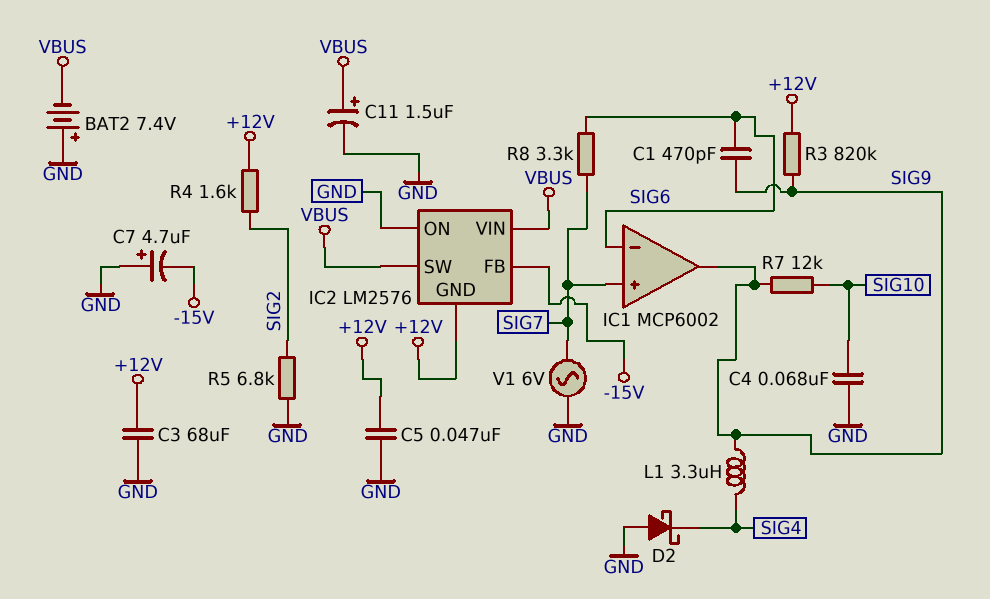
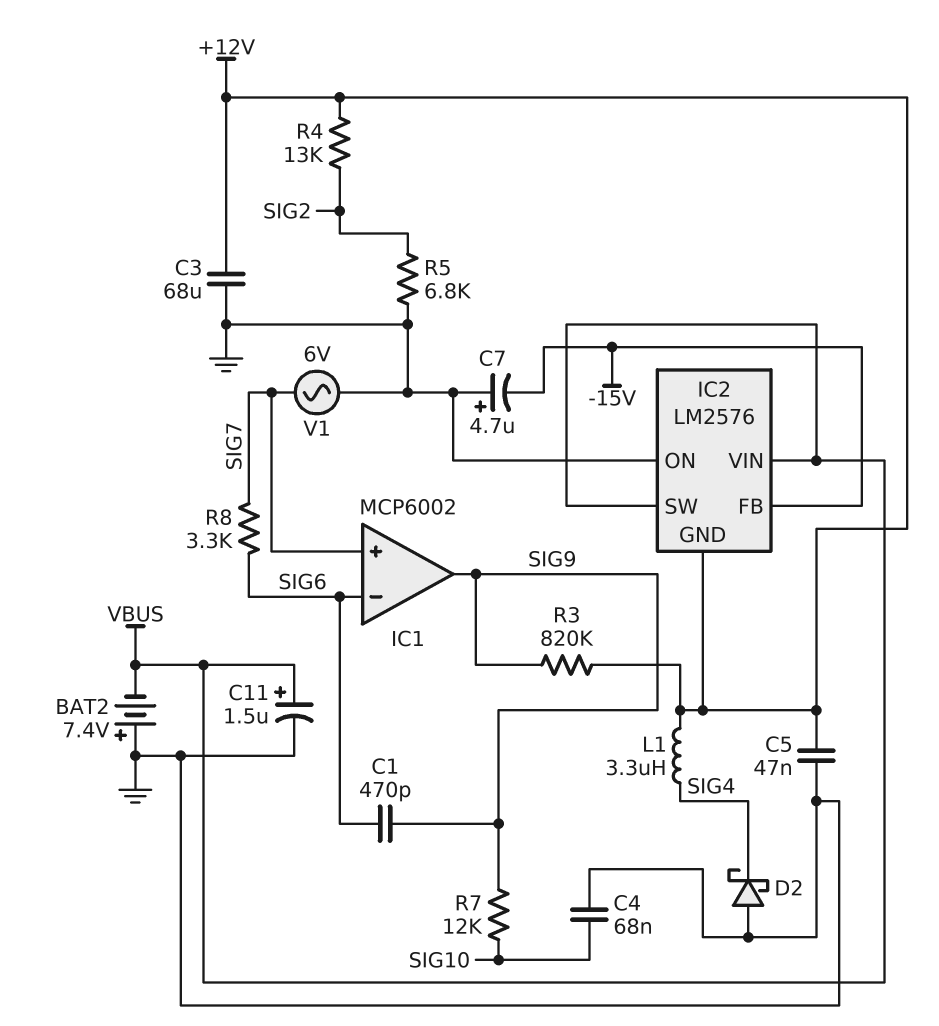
L1: 3.3uH (SIG4, SIG9) -> 3.3uH (+12V, SIG4)
R4: 1.6k (+12V, SIG2) -> 13k (+12V, SIG2)

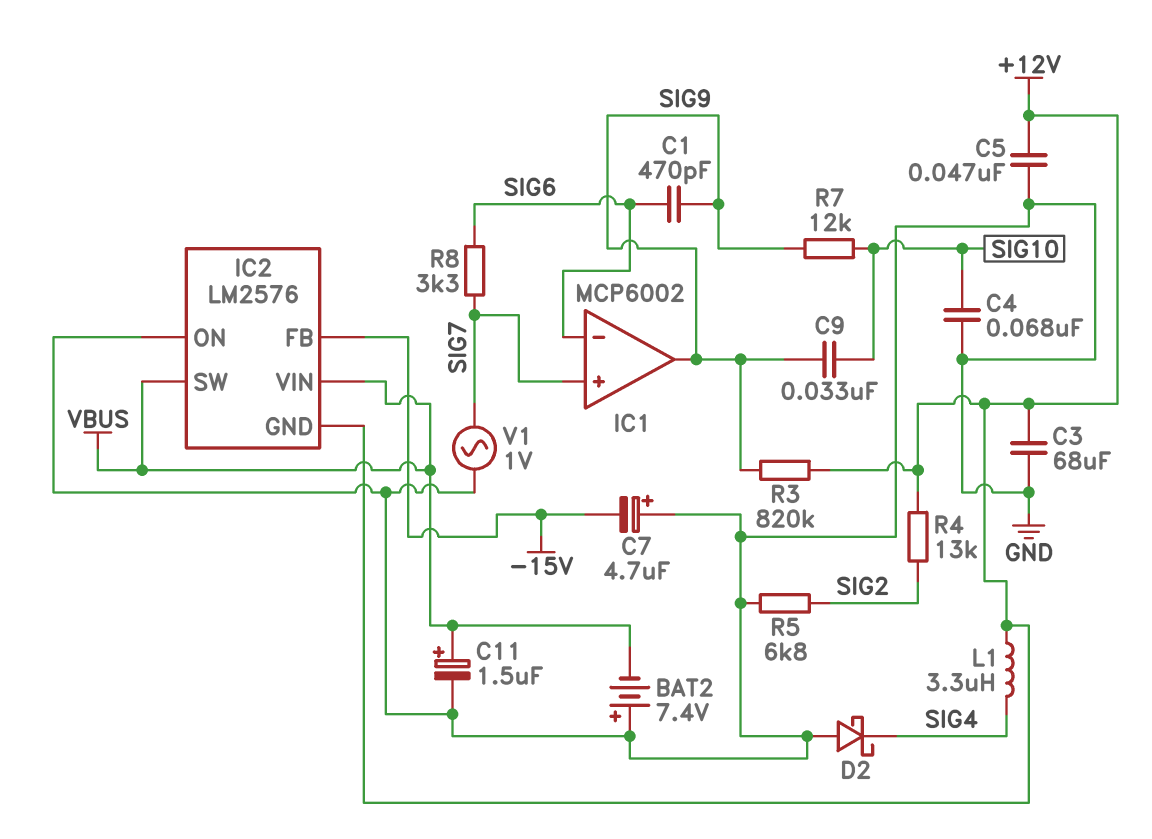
C9: none -> 33nF (SIG9, SIG10)
V1: AC 6V (GND, SIG7) -> AC 1V (GND, SIG7)

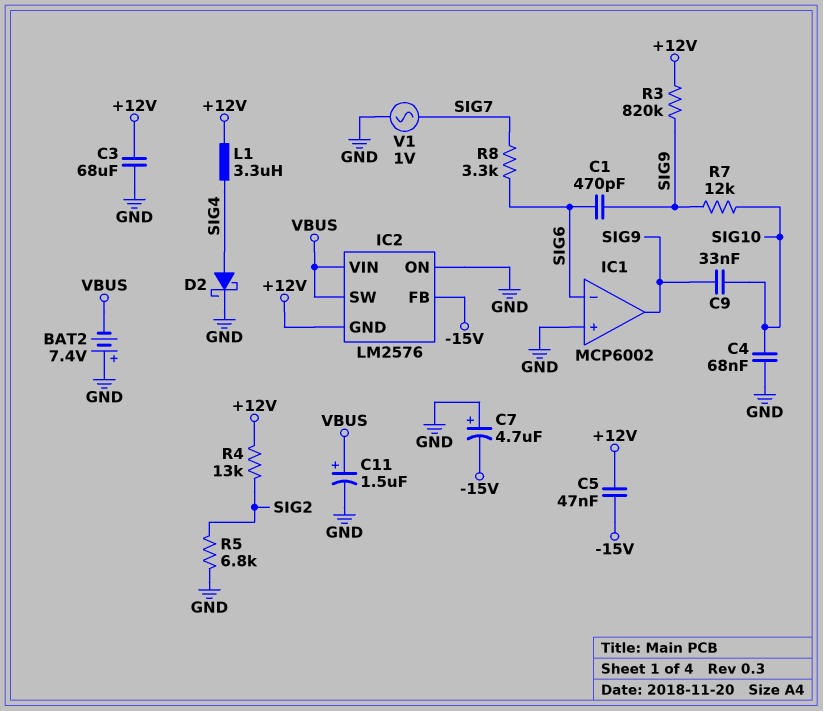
C5: 47nF (+12V, GND) -> 47nF (+12V, -15V)
D2: schottky (A GND, K SIG4) -> schottky (A SIG4, K GND)
IC1 pin in+: SIG7 -> GND

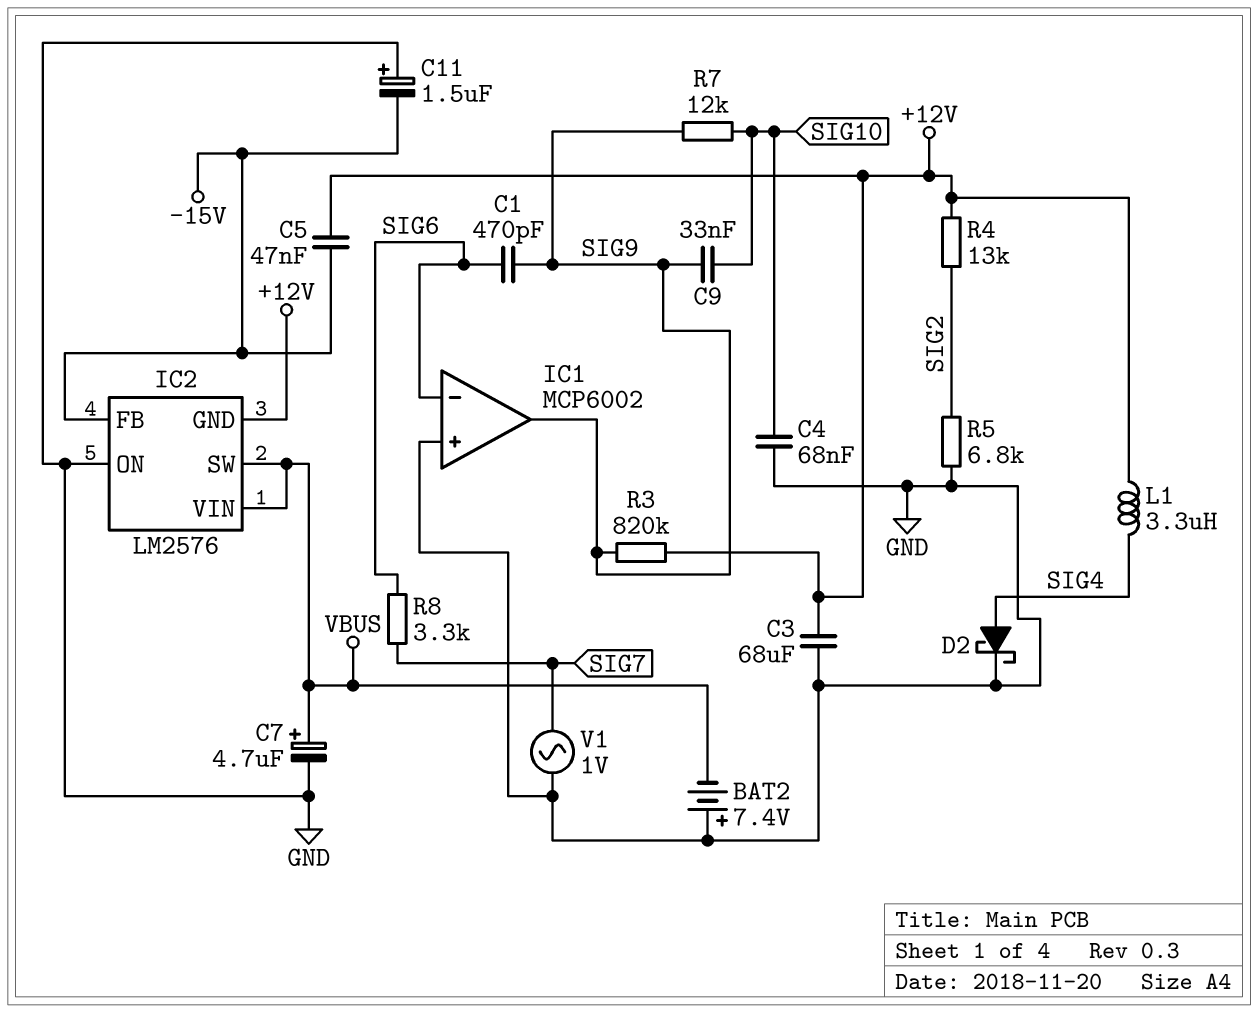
C7: 4.7uF (plus GND, minus -15V) -> 4.7uF (plus VBUS, minus GND)
C11: 1.5uF (plus VBUS, minus GND) -> 1.5uF (plus GND, minus -15V)

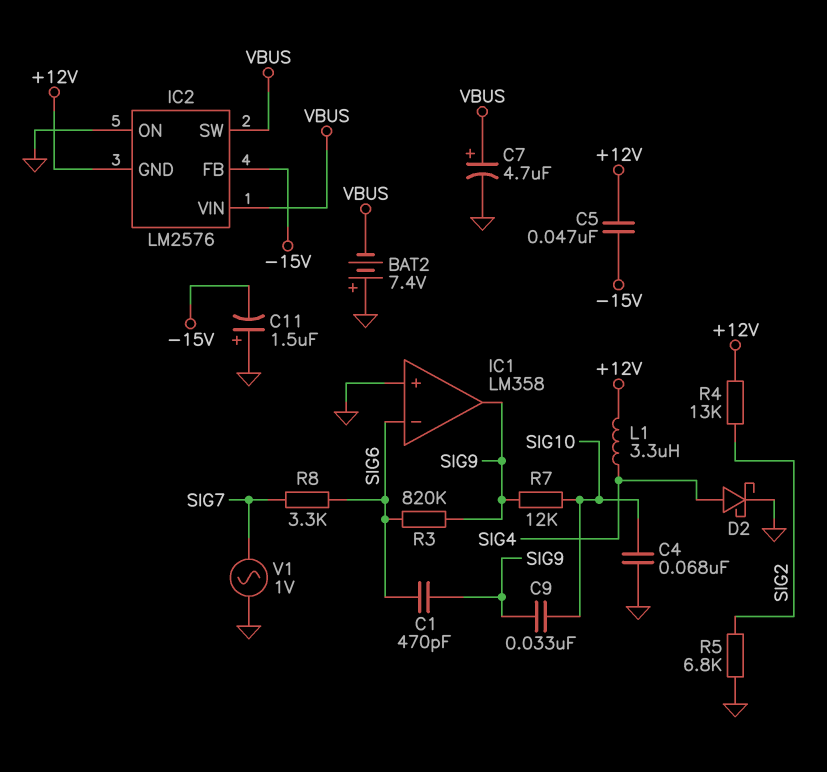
C3: 68uF (+12V, GND) -> none
IC1: MCP6002 -> LM358
R3: 820k (+12V, SIG9) -> 820k (SIG6, SIG9)

